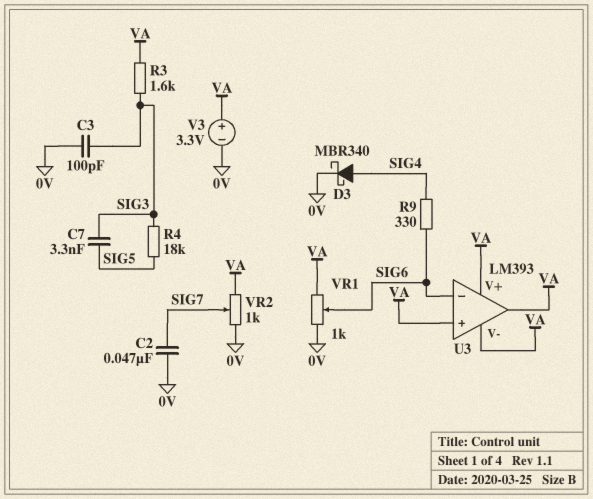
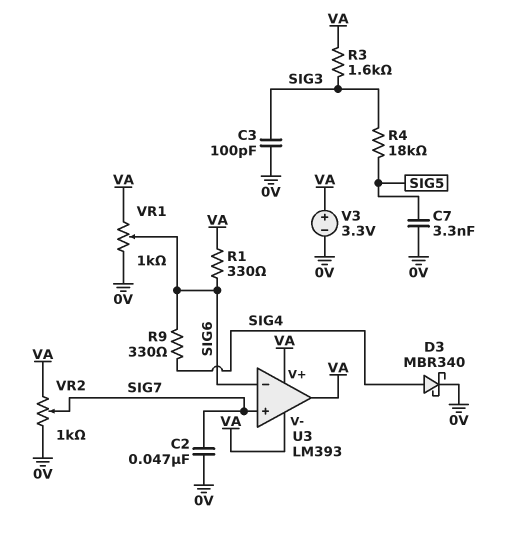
C7: 3.3nF (SIG3, SIG5) -> 3.3nF (0V, SIG5)
R1: none -> 330 (SIG6, VA)
U3 pin in+: VA -> SIG7

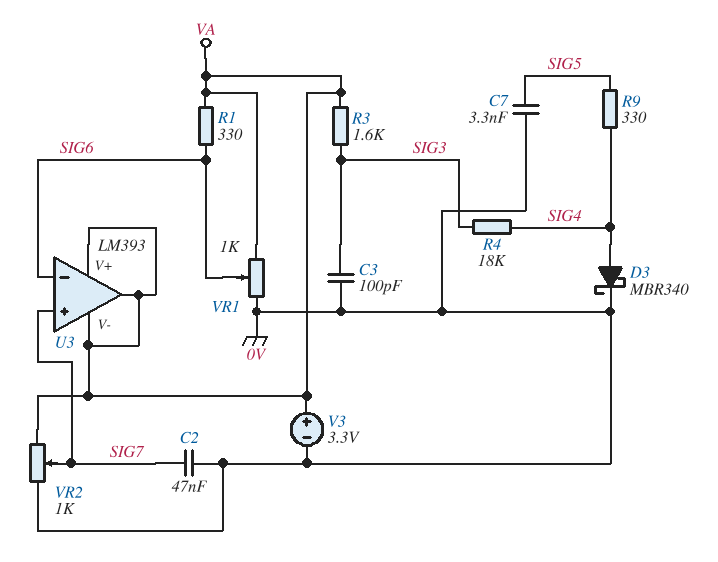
R4: 18k (SIG3, SIG5) -> 18k (SIG3, SIG4)
R9: 330 (SIG4, SIG6) -> 330 (SIG4, SIG5)

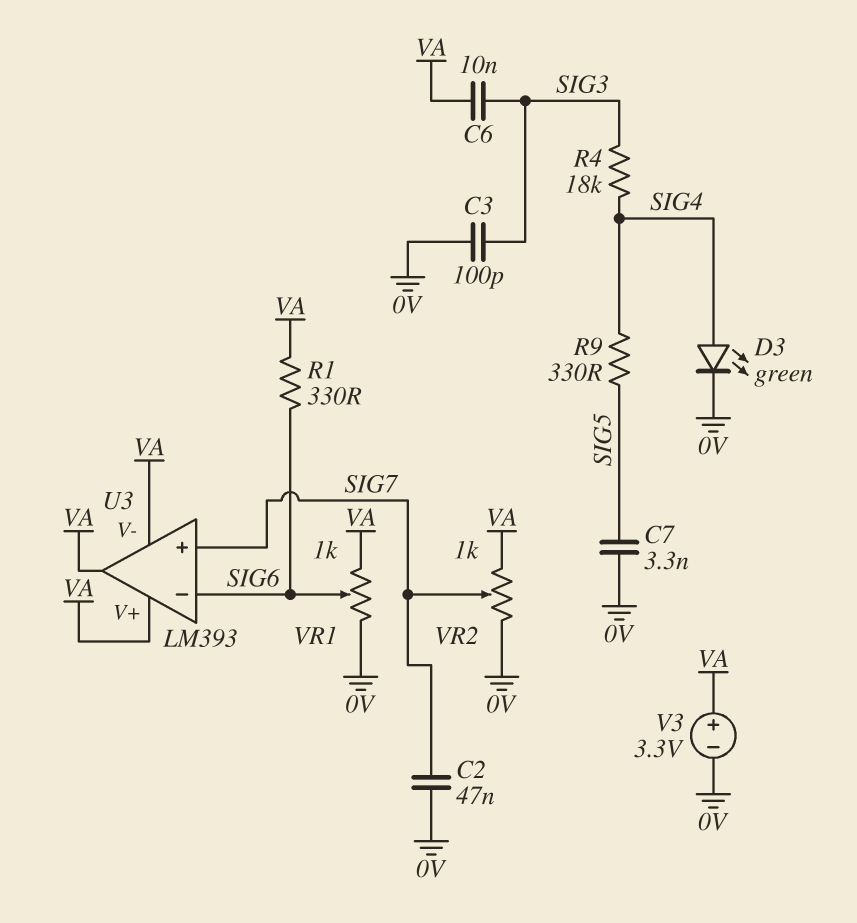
C6: none -> 10nF (SIG3, VA)
D3: schottky MBR340 (A SIG4, K 0V) -> LED green (A SIG4, K 0V)
R3: 1.6k (SIG3, VA) -> none

